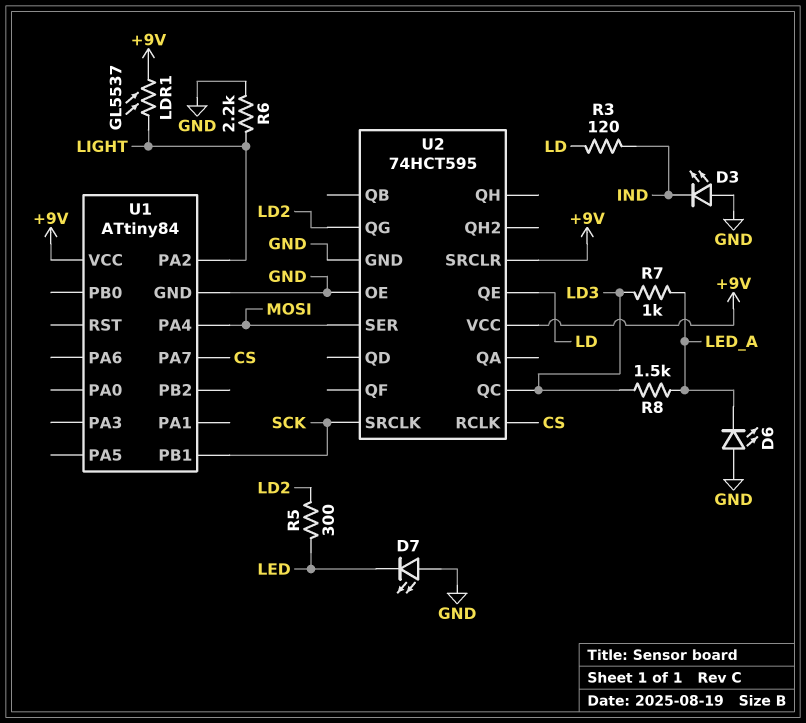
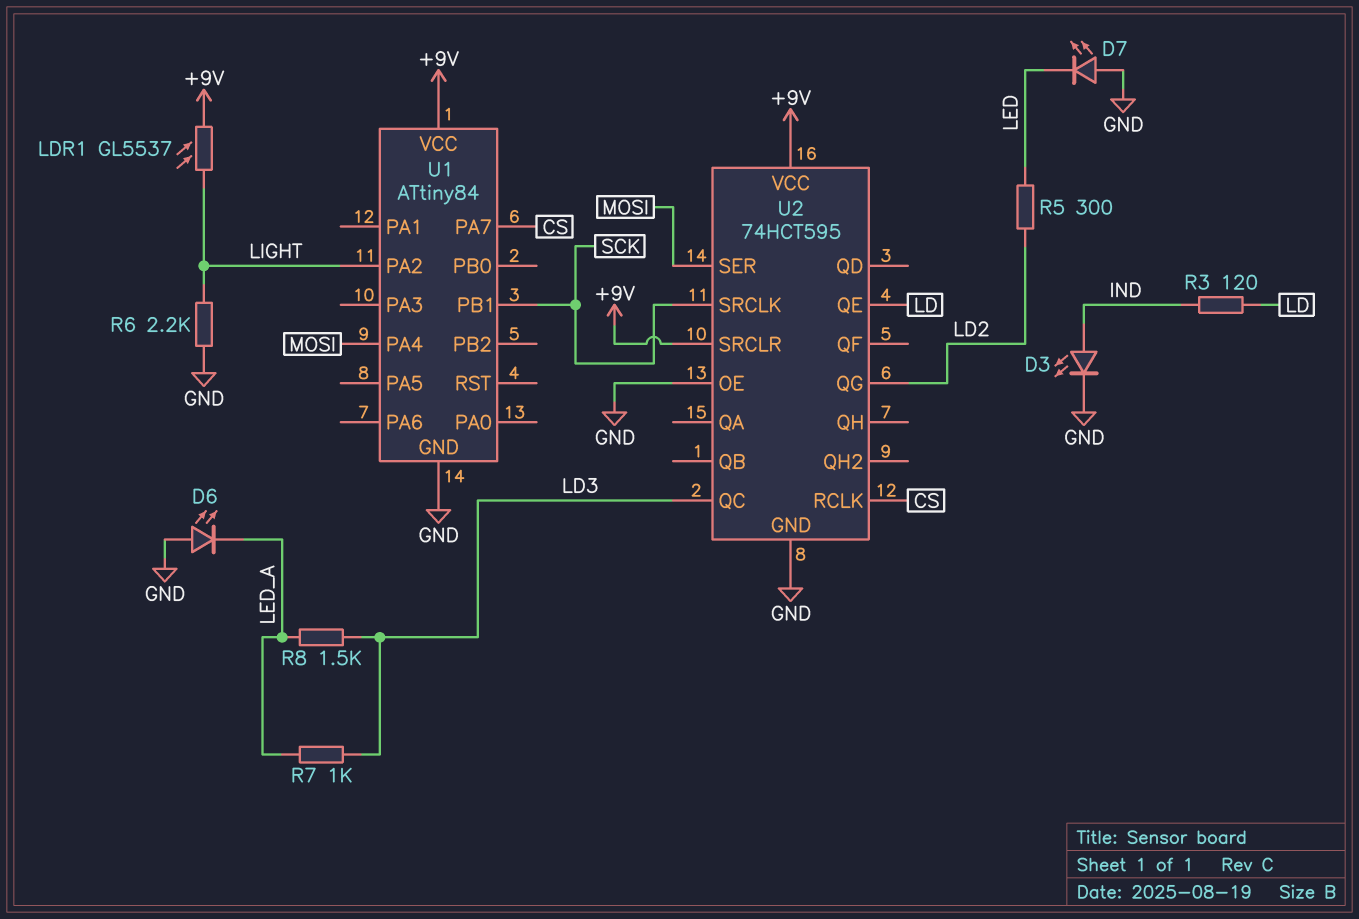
D3: LED (A GND, K IND) -> LED (A IND, K GND)

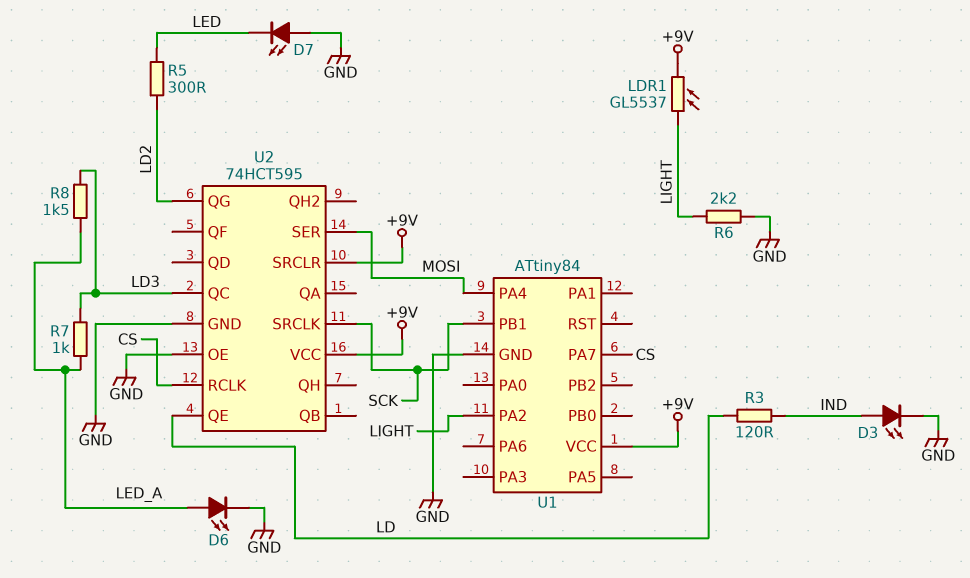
D6: LED (A GND, K LED_A) -> LED (A LED_A, K GND)

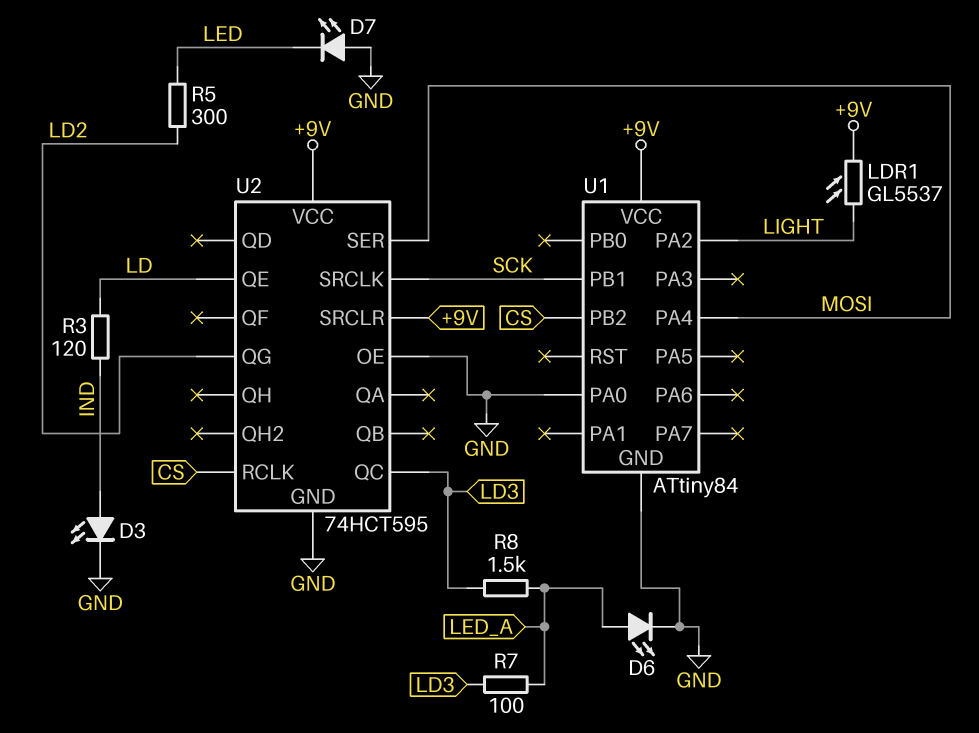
R6: 2.2k (GND, LIGHT) -> none
R7: 1k (LD3, LED_A) -> 100 (LD3, LED_A)
U1 pin PA0: none -> GND
U1 pin PA7: CS -> none
U1 pin PB2: none -> CS

